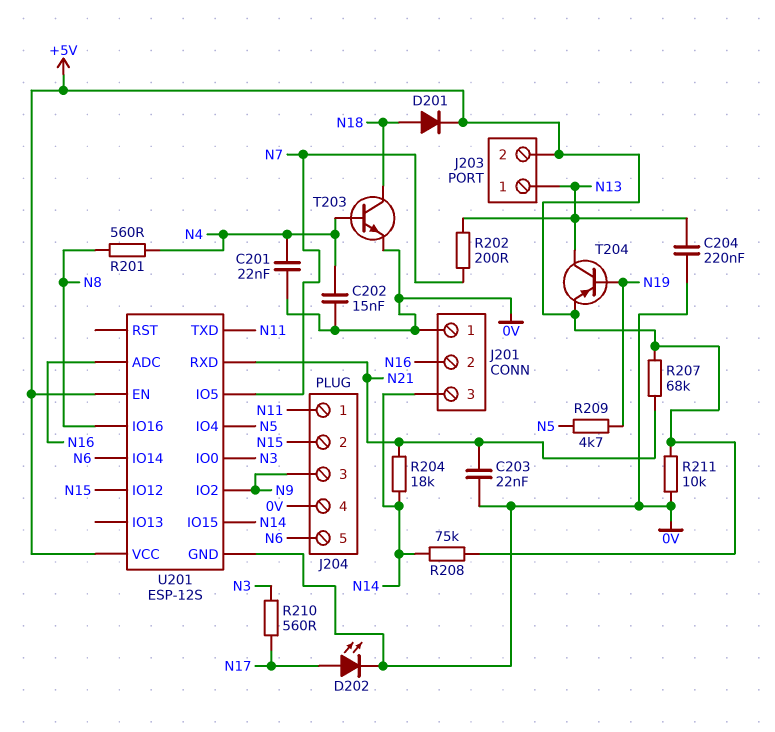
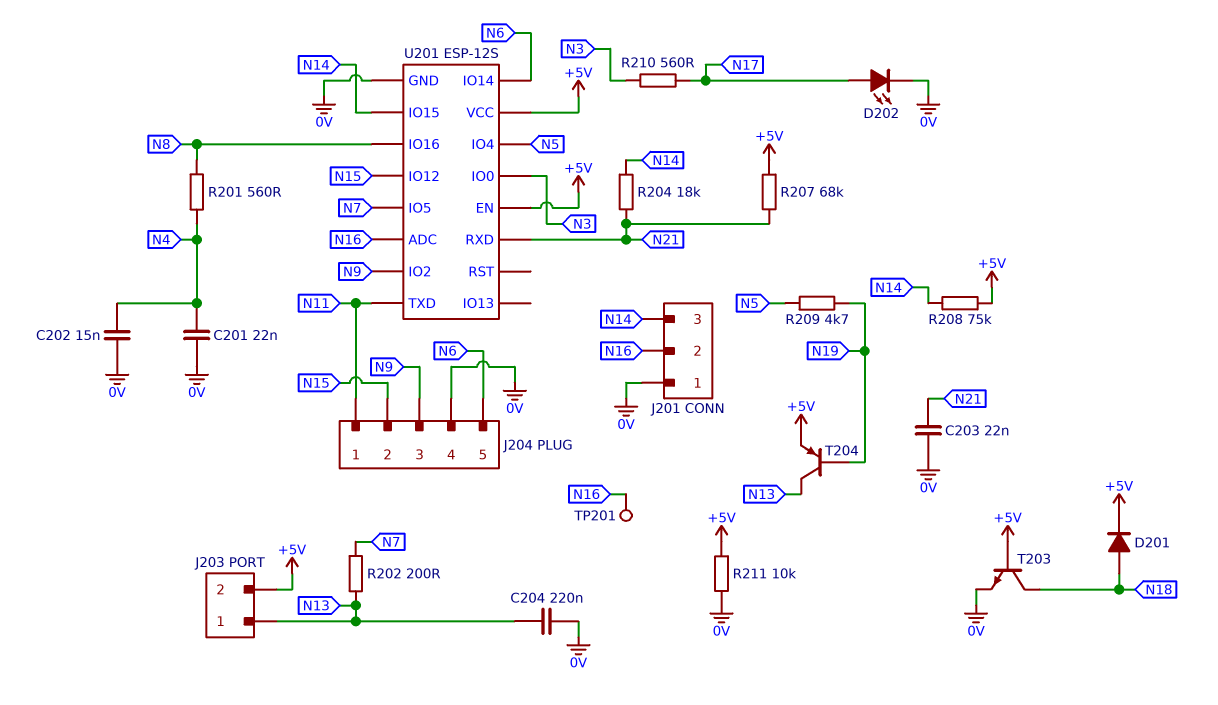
T203: NPN (B N4, C N18, E 0V) -> NPN (B +5V, C N18, E 0V)
TP201: none -> test point (N16)

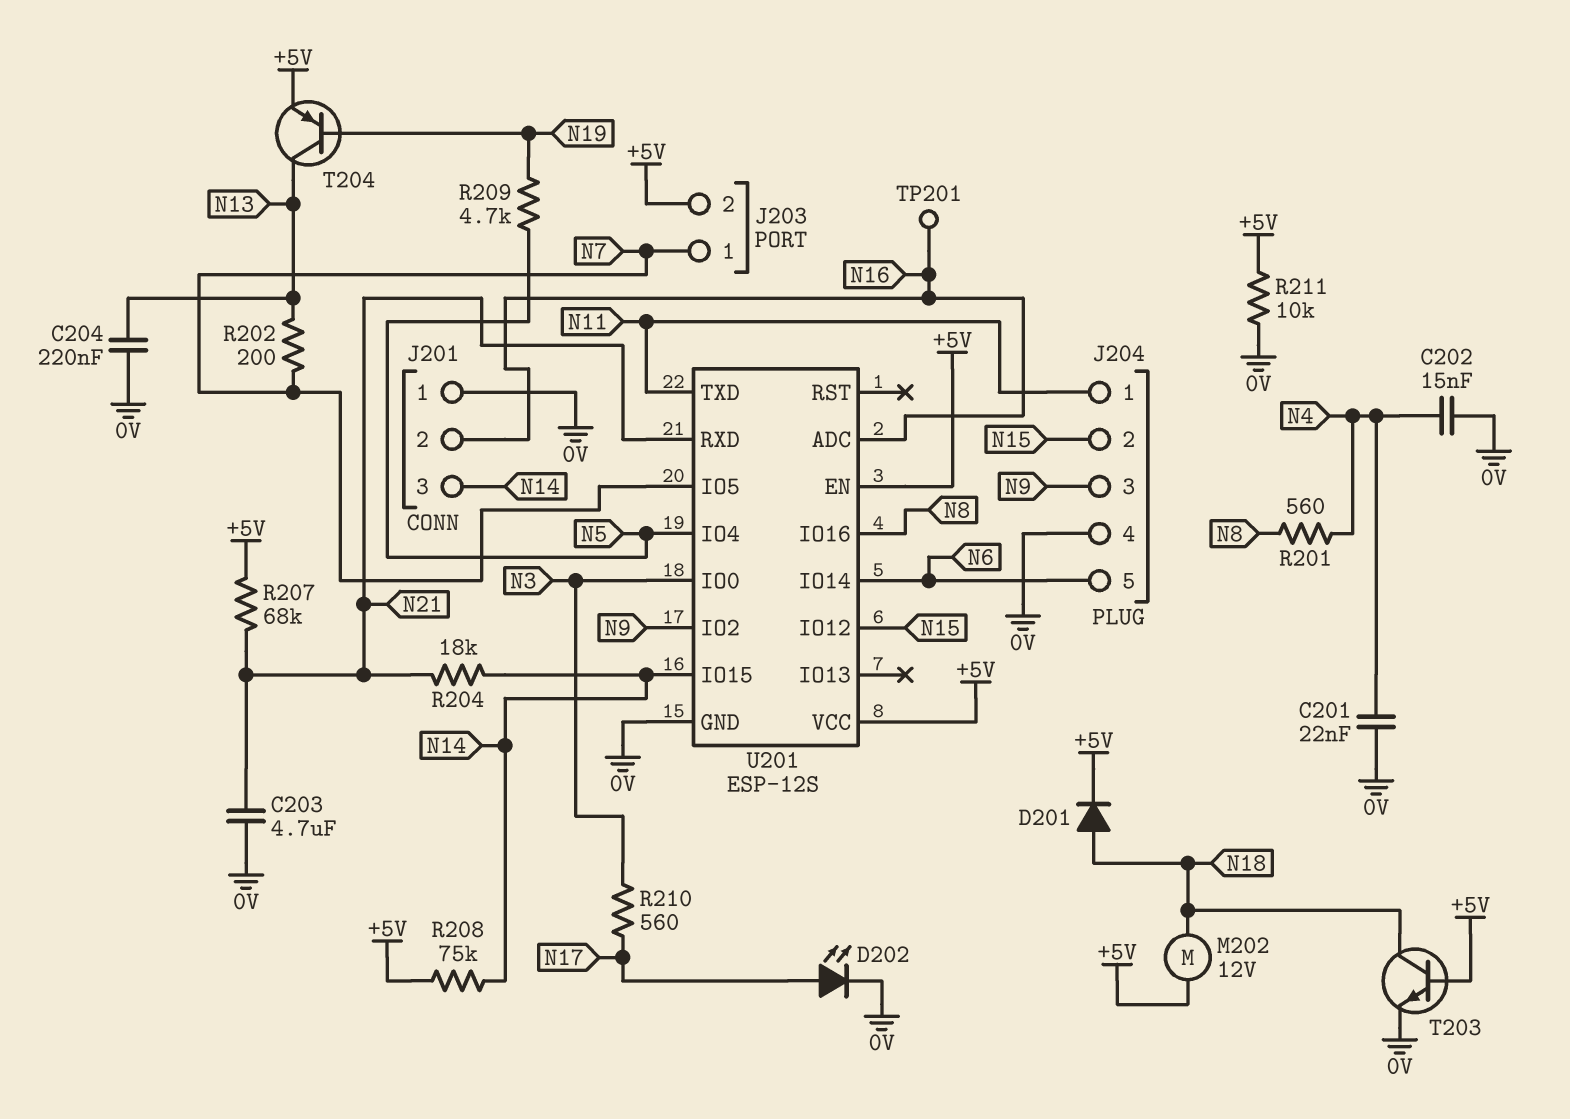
C203: 22nF (0V, N21) -> 4.7uF (0V, N21)
J203 pin 1: N13 -> N7
M202: none -> motor 12V (+5V, N18)

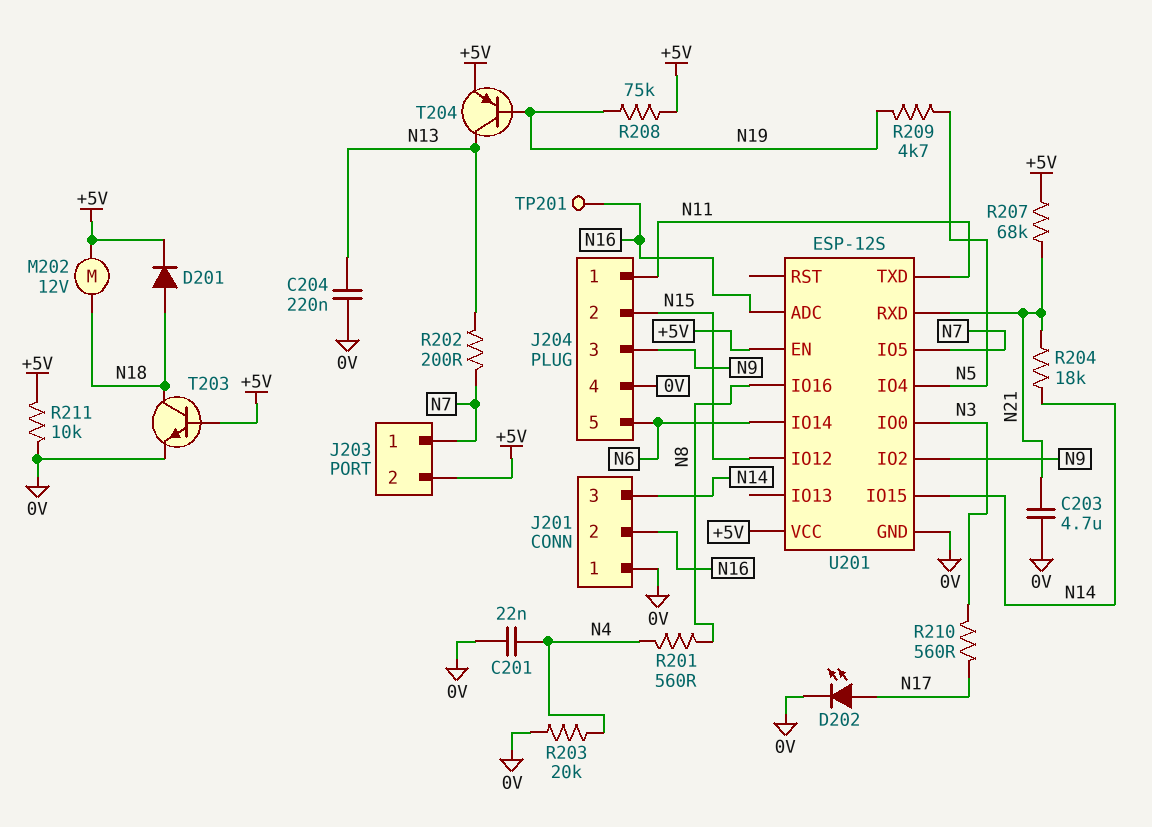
C202: 15nF (0V, N4) -> none
R203: none -> 20k (0V, N4)
R208: 75k (+5V, N14) -> 75k (+5V, N19)

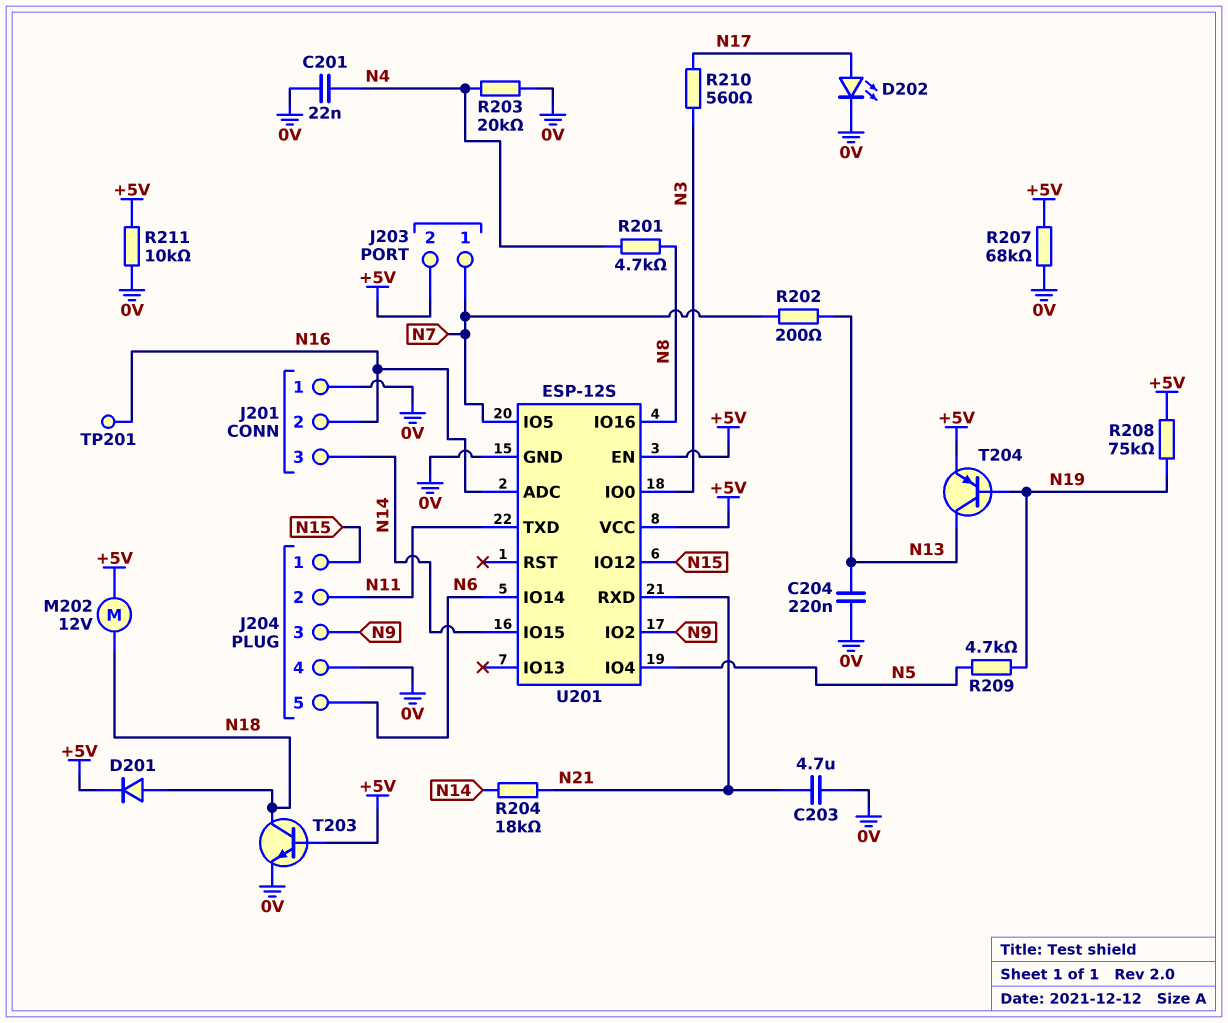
J204 pin 1: N11 -> N15
J204 pin 2: N15 -> N11
R201: 560 (N4, N8) -> 4.7k (N4, N8)
R207: 68k (+5V, N21) -> 68k (+5V, 0V)

